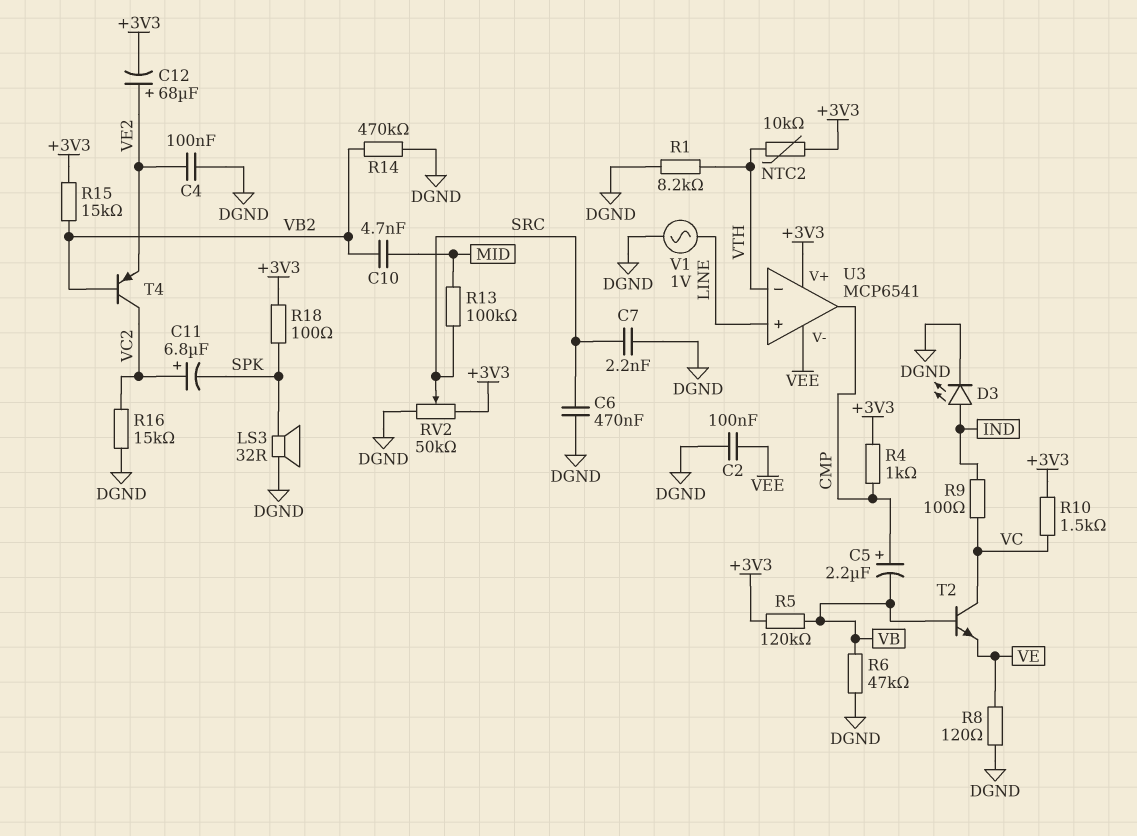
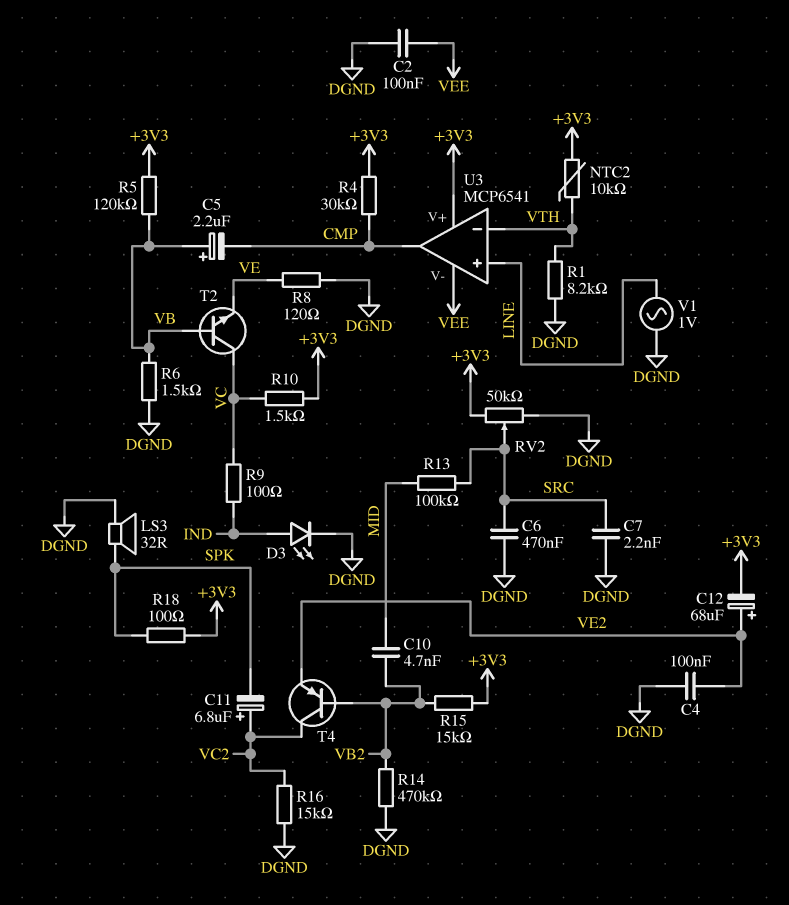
C5: 2.2uF (plus CMP, minus VB) -> 2.2uF (plus VB, minus CMP)
R4: 1k (+3V3, CMP) -> 30k (+3V3, CMP)
R6: 47k (DGND, VB) -> 1.5k (DGND, VB)

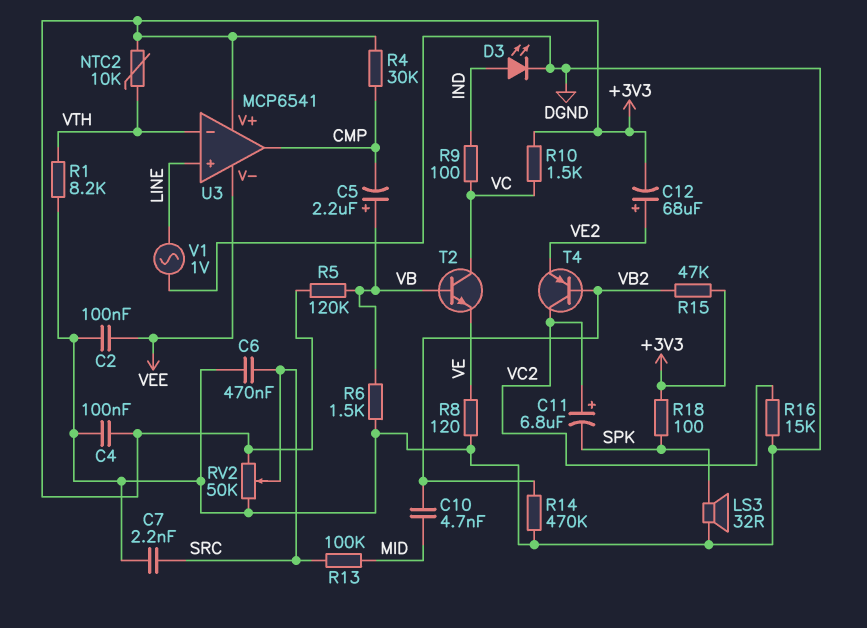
C4: 100nF (DGND, VE2) -> 100nF (+3V3, DGND)
R15: 15k (+3V3, VB2) -> 47k (+3V3, VB2)

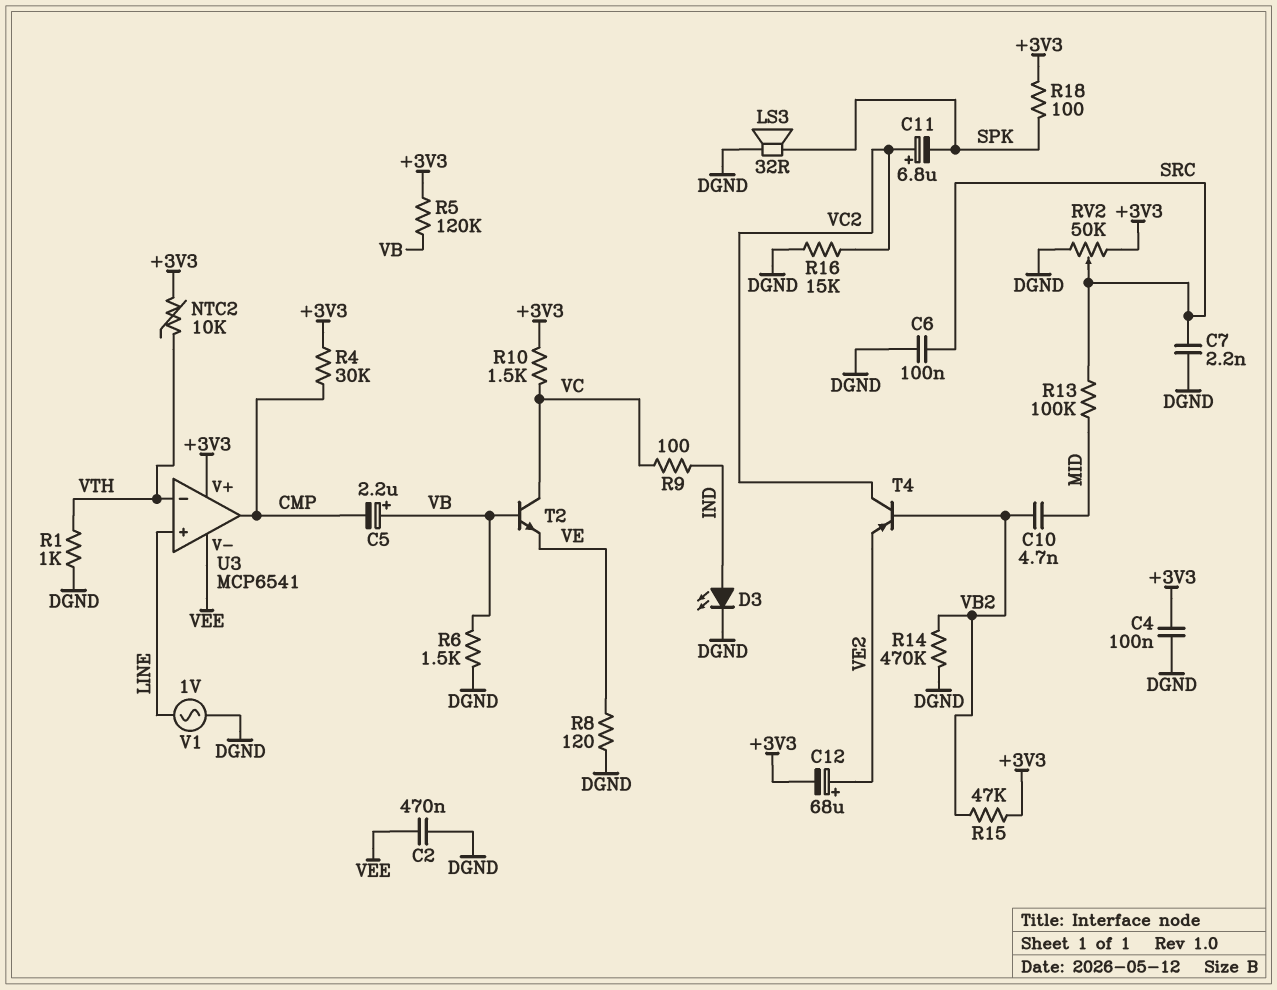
C2: 100nF (DGND, VEE) -> 470nF (DGND, VEE)
C6: 470nF (DGND, SRC) -> 100nF (DGND, SRC)
R1: 8.2k (DGND, VTH) -> 1k (DGND, VTH)

